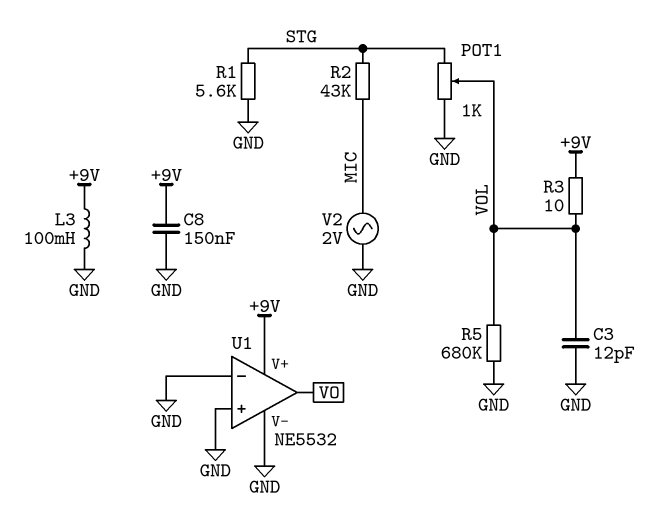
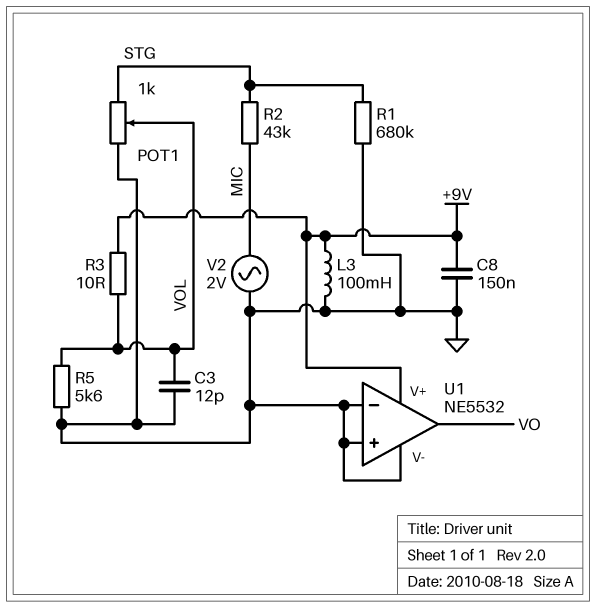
R1: 5.6k (GND, STG) -> 680k (GND, STG)
R5: 680k (GND, VOL) -> 5.6k (GND, VOL)

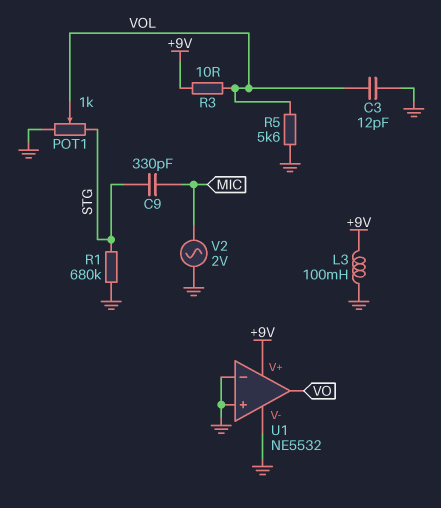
C8: 150nF (+9V, GND) -> none
C9: none -> 330pF (MIC, STG)
R2: 43k (MIC, STG) -> none

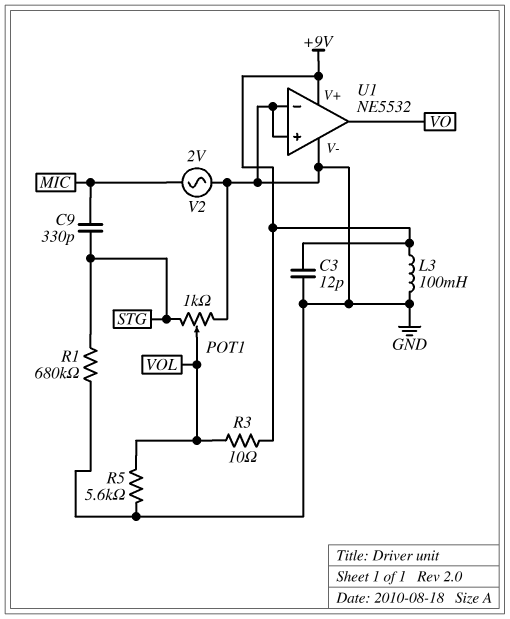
C3: 12pF (GND, VOL) -> 12pF (+9V, GND)

